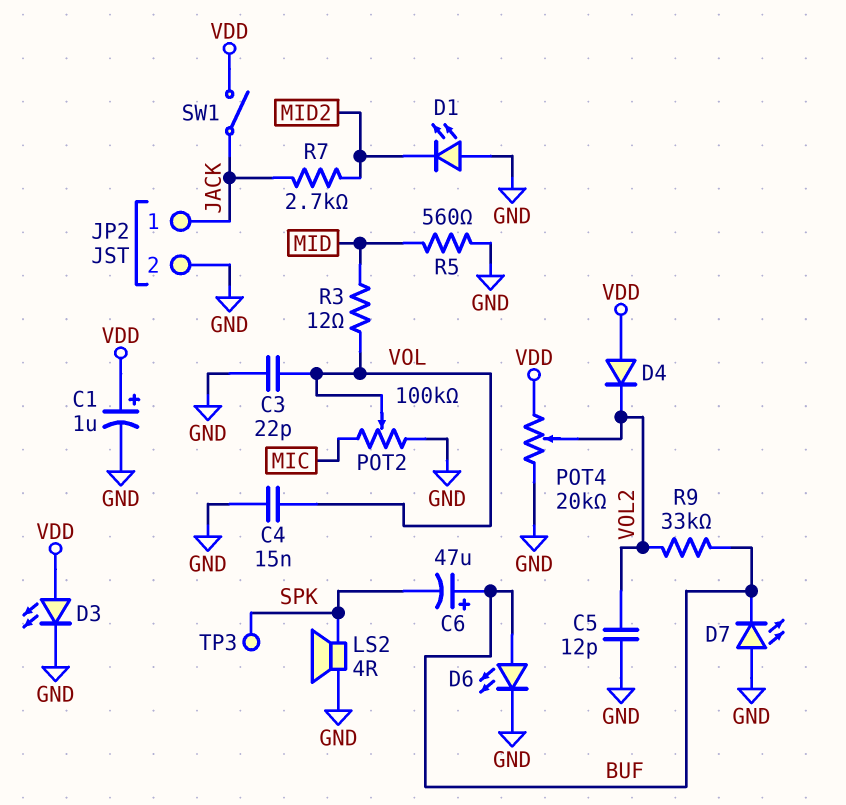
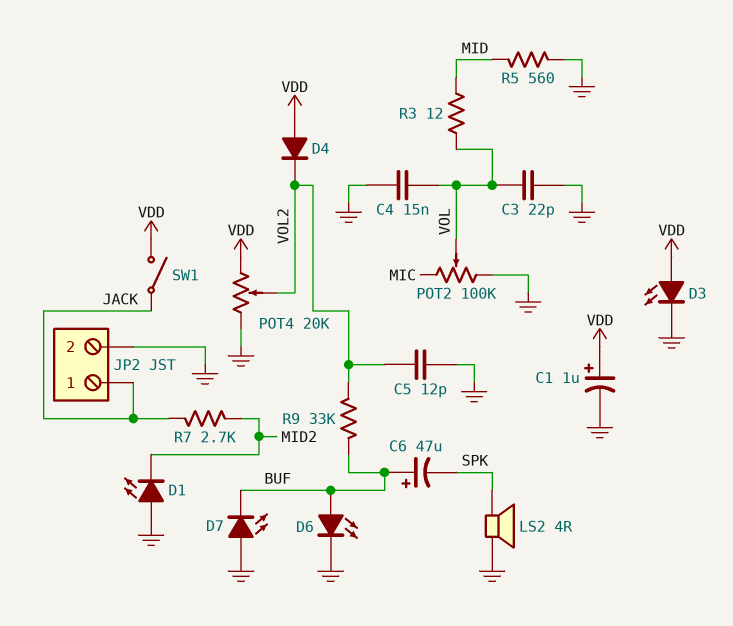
TP3: test point (SPK) -> none

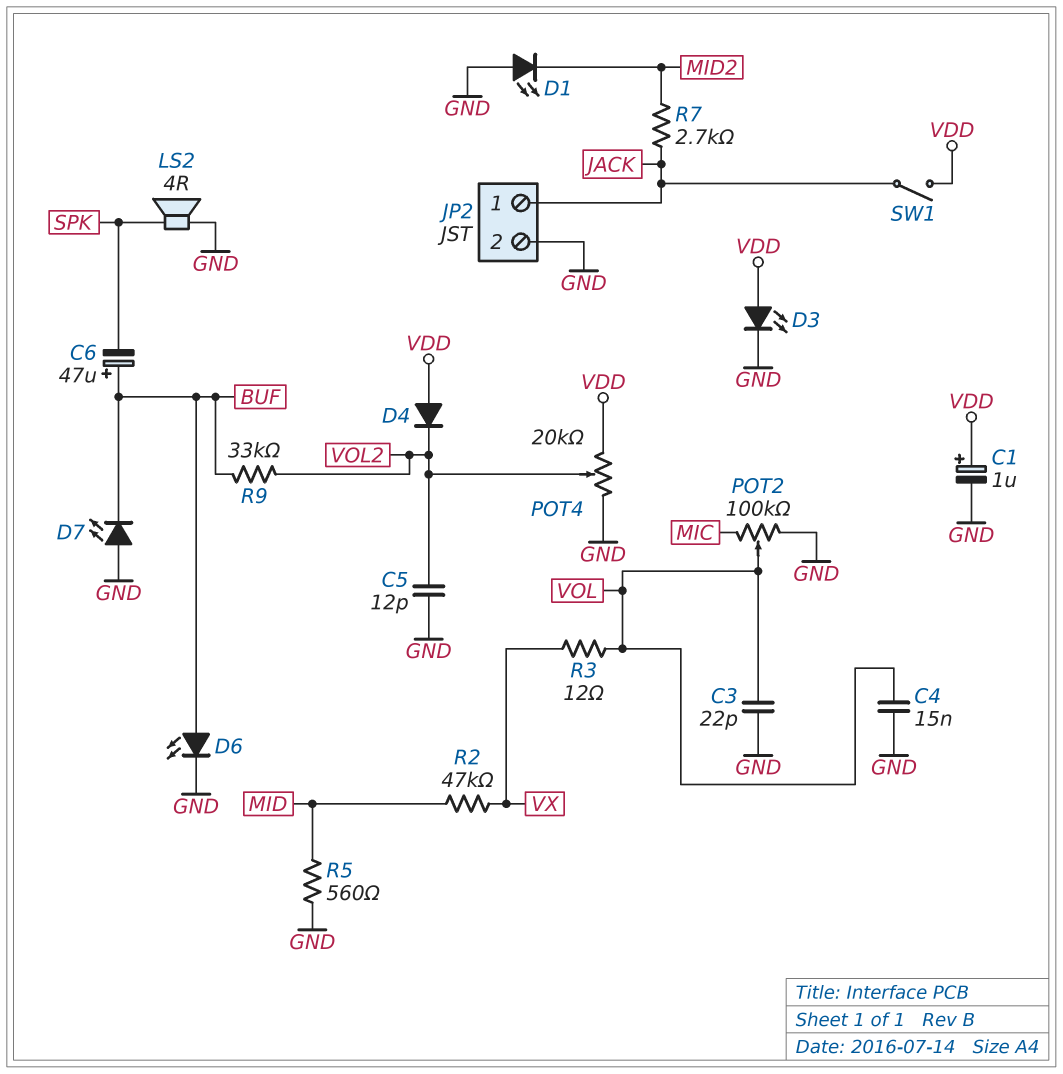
R2: none -> 47k (MID, VX)
R3: 12 (MID, VOL) -> 12 (VOL, VX)

